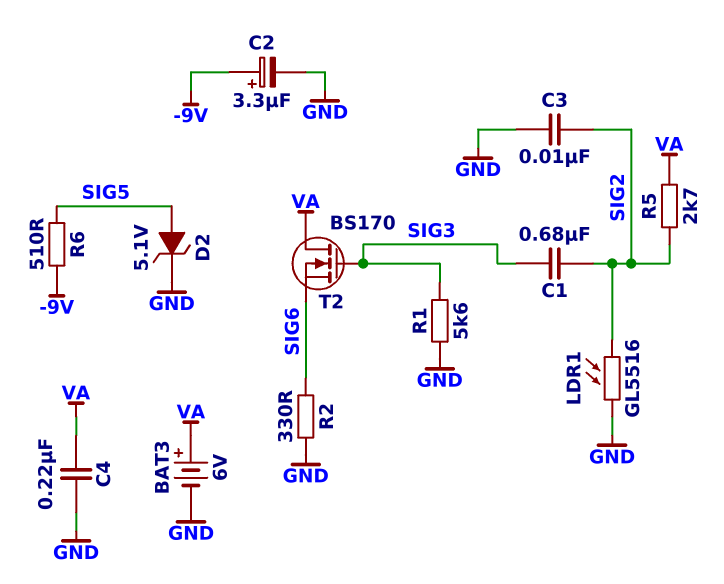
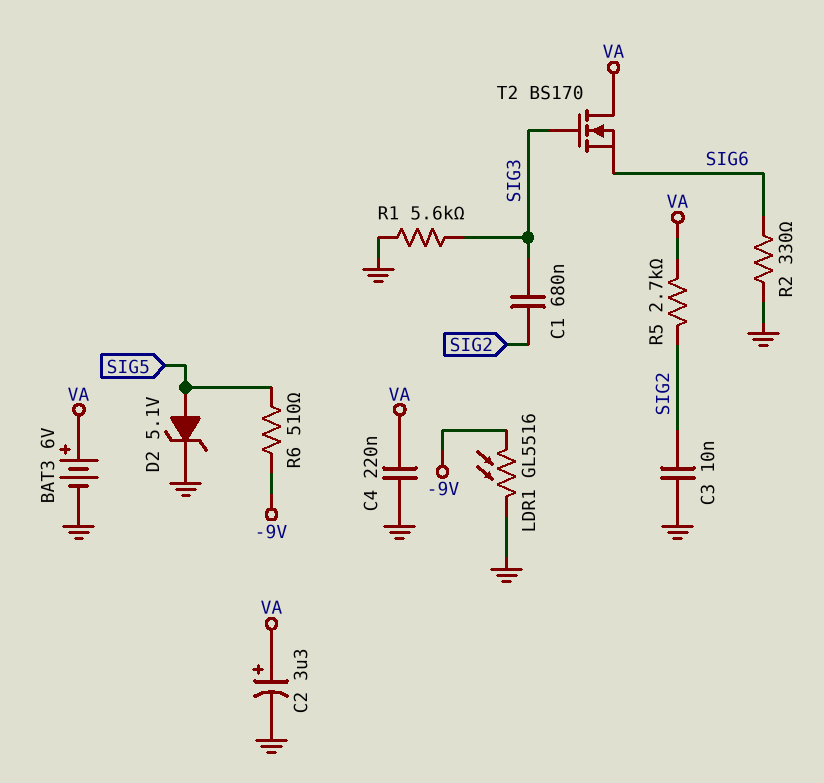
C2: 3.3uF (plus -9V, minus GND) -> 3.3uF (plus VA, minus GND)
LDR1: GL5516 (GND, SIG2) -> GL5516 (-9V, GND)

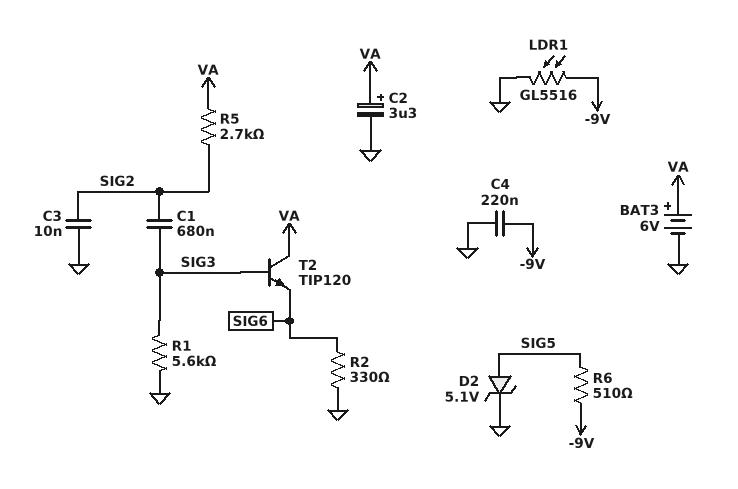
C4: 220nF (GND, VA) -> 220nF (-9V, GND)
T2: NMOS BS170 (G SIG3, D VA, S SIG6) -> NPN TIP120 (B SIG3, C VA, E SIG6)

